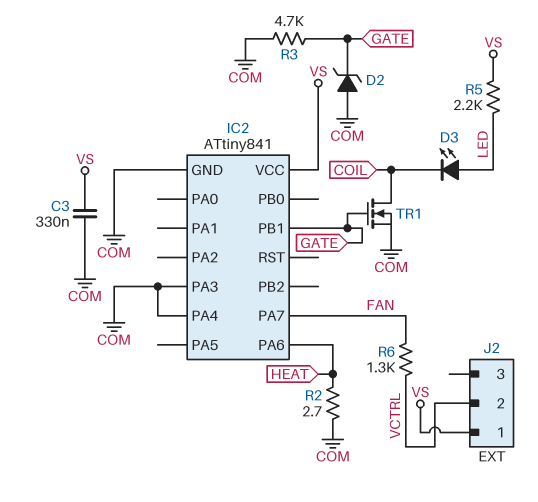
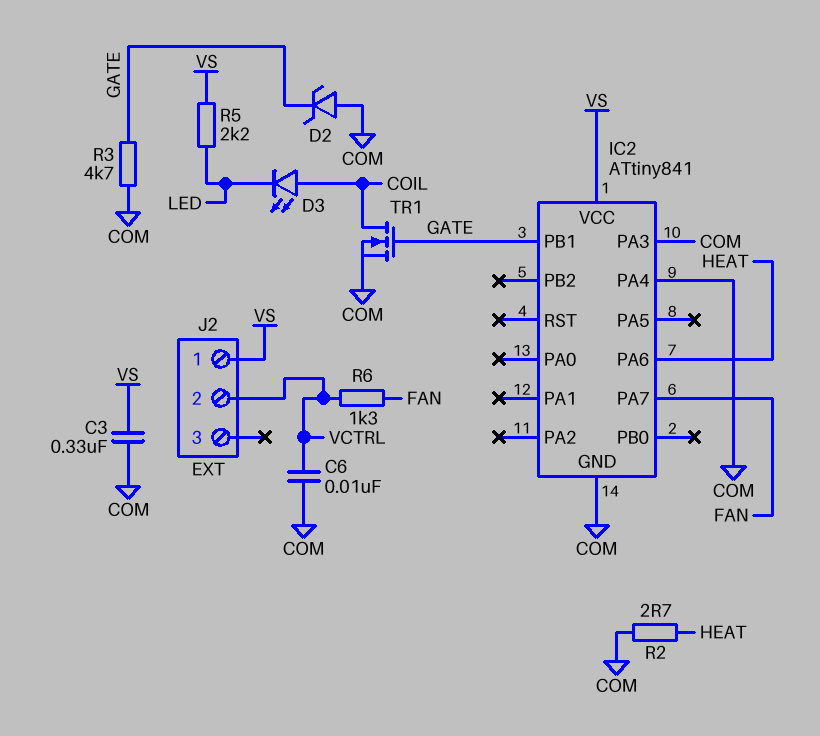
C6: none -> 10nF (COM, VCTRL)
D3: LED (A LED, K COIL) -> LED (A COIL, K LED)

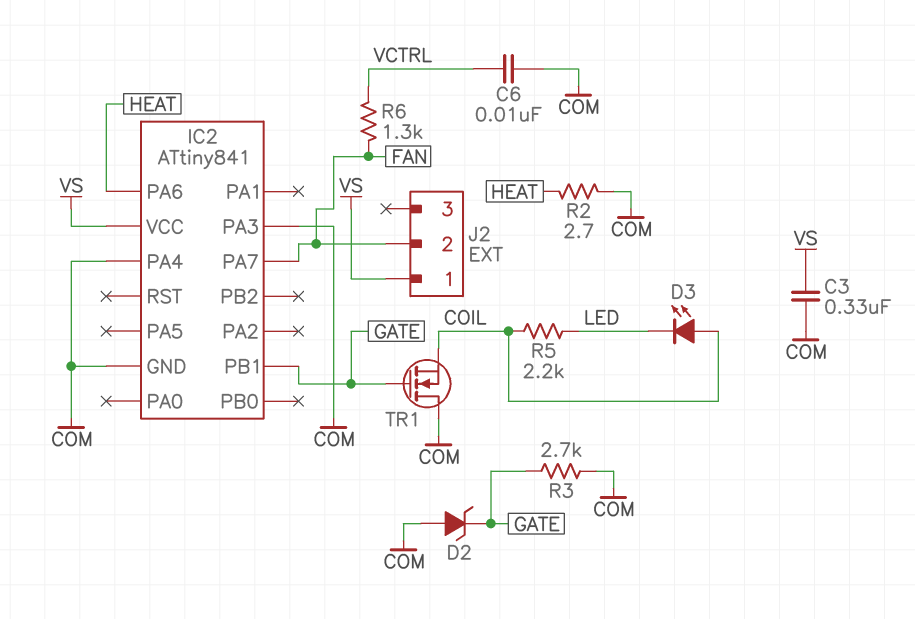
J2 pin 2: VCTRL -> FAN
R3: 4.7k (COM, GATE) -> 2.7k (COM, GATE)
R5: 2.2k (LED, VS) -> 2.2k (COIL, LED)
TR1: NMOS (G GATE, D COIL, S COM) -> NMOS (G GATE, D COM, S COIL)

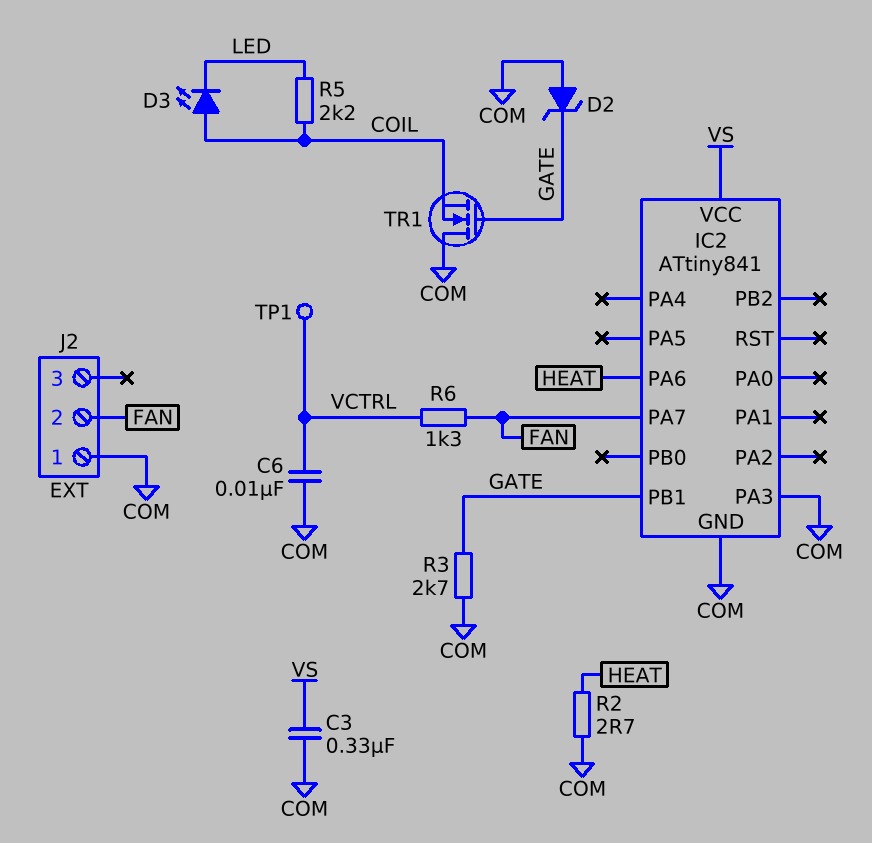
IC2 pin PA4: COM -> none
J2 pin 1: VS -> COM
TP1: none -> test point (VCTRL)

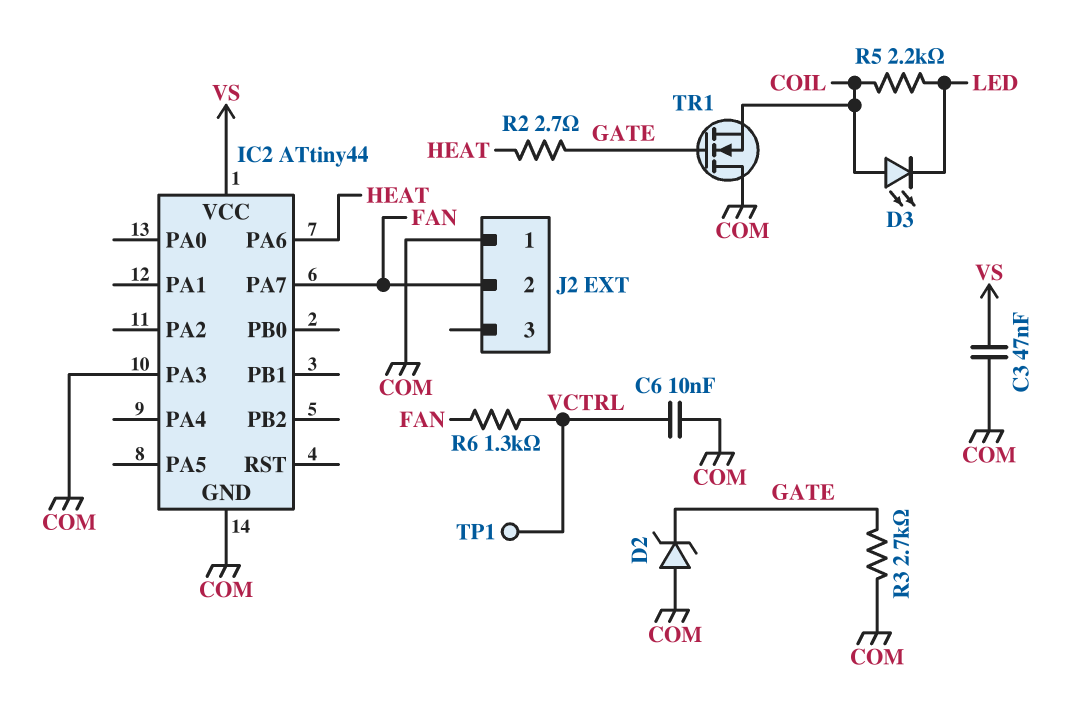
C3: 330nF (COM, VS) -> 47nF (COM, VS)
IC2: ATtiny841 -> ATtiny44
IC2 pin PB1: GATE -> none
R2: 2.7 (COM, HEAT) -> 2.7 (GATE, HEAT)

